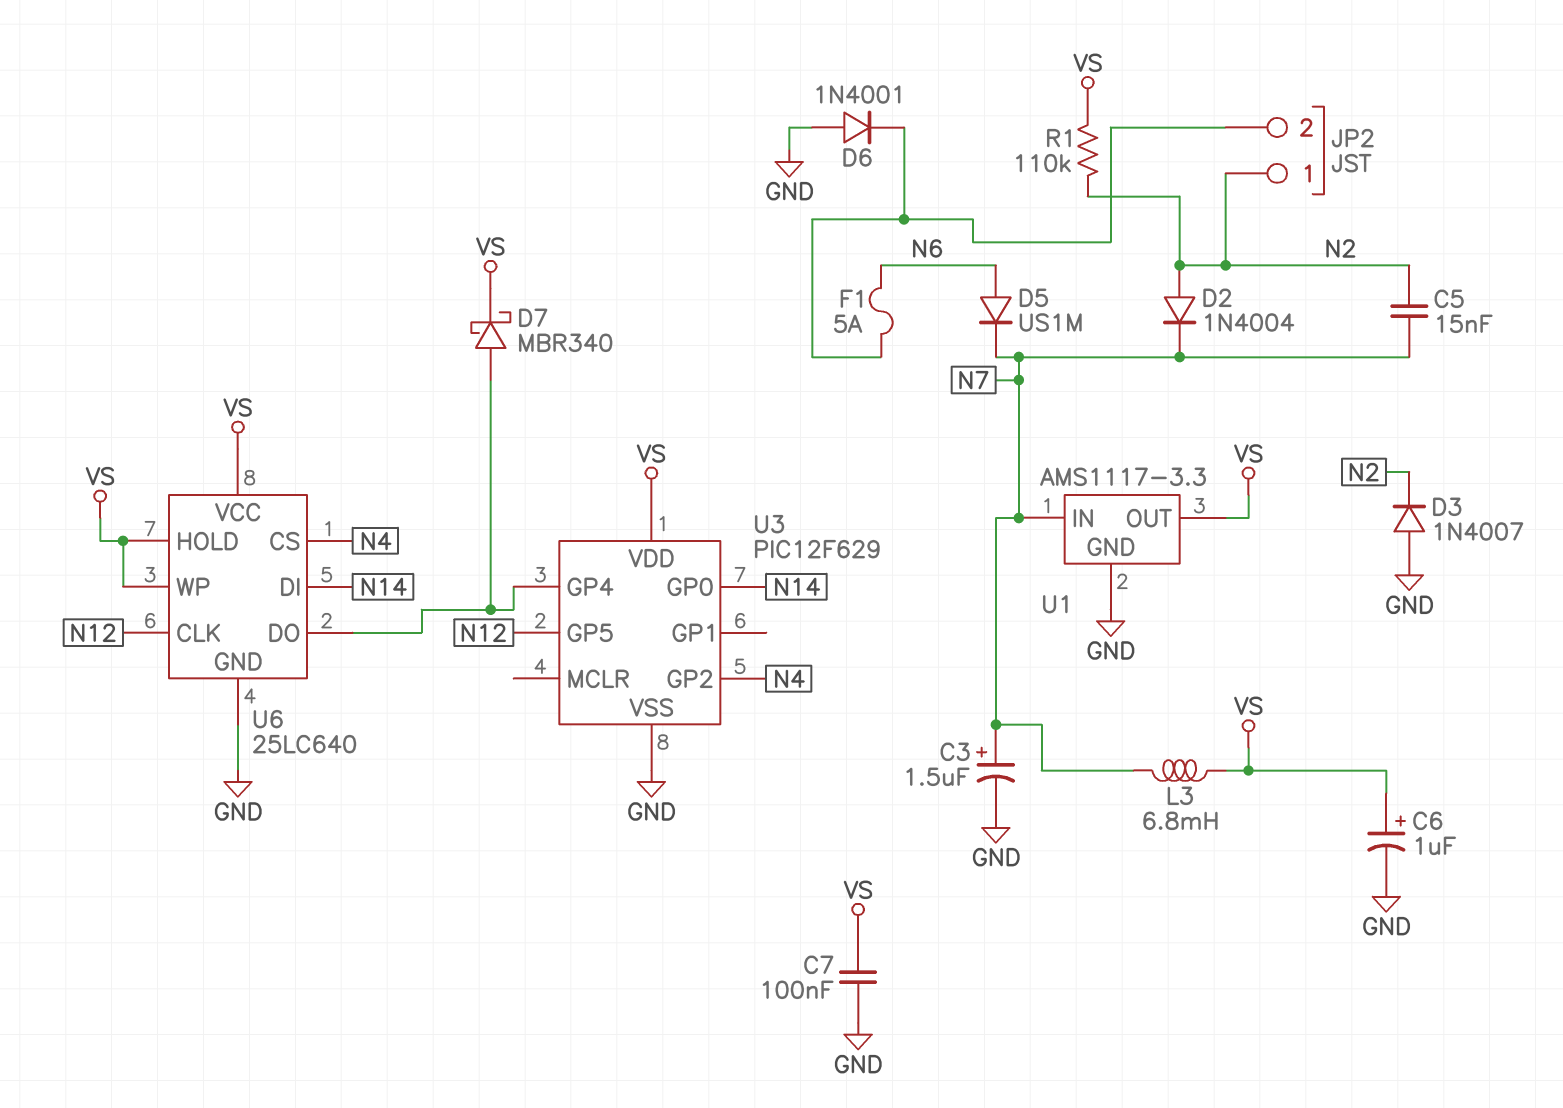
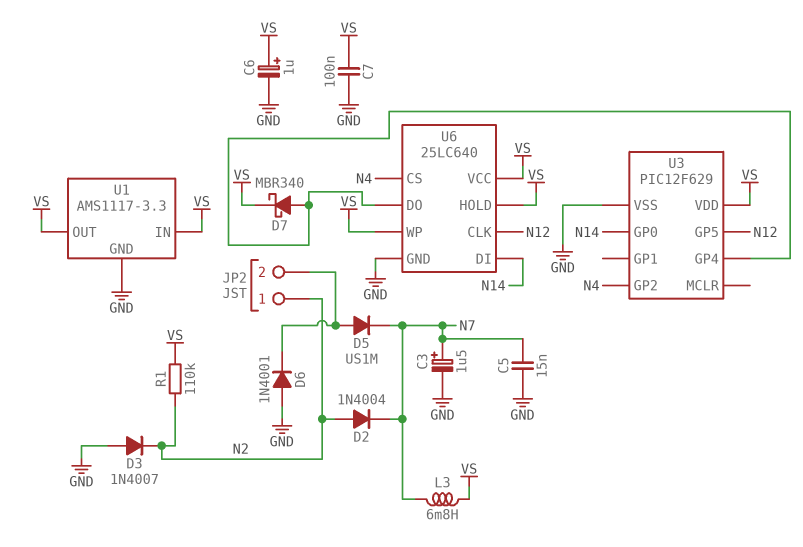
C5: 15nF (N2, N7) -> 15nF (GND, N7)
D5: diode US1M (A N6, K N7) -> diode US1M (A JP2/2, K N7)
F1: 5A (JP2/2, N6) -> none
U1 pin IN: N7 -> VS

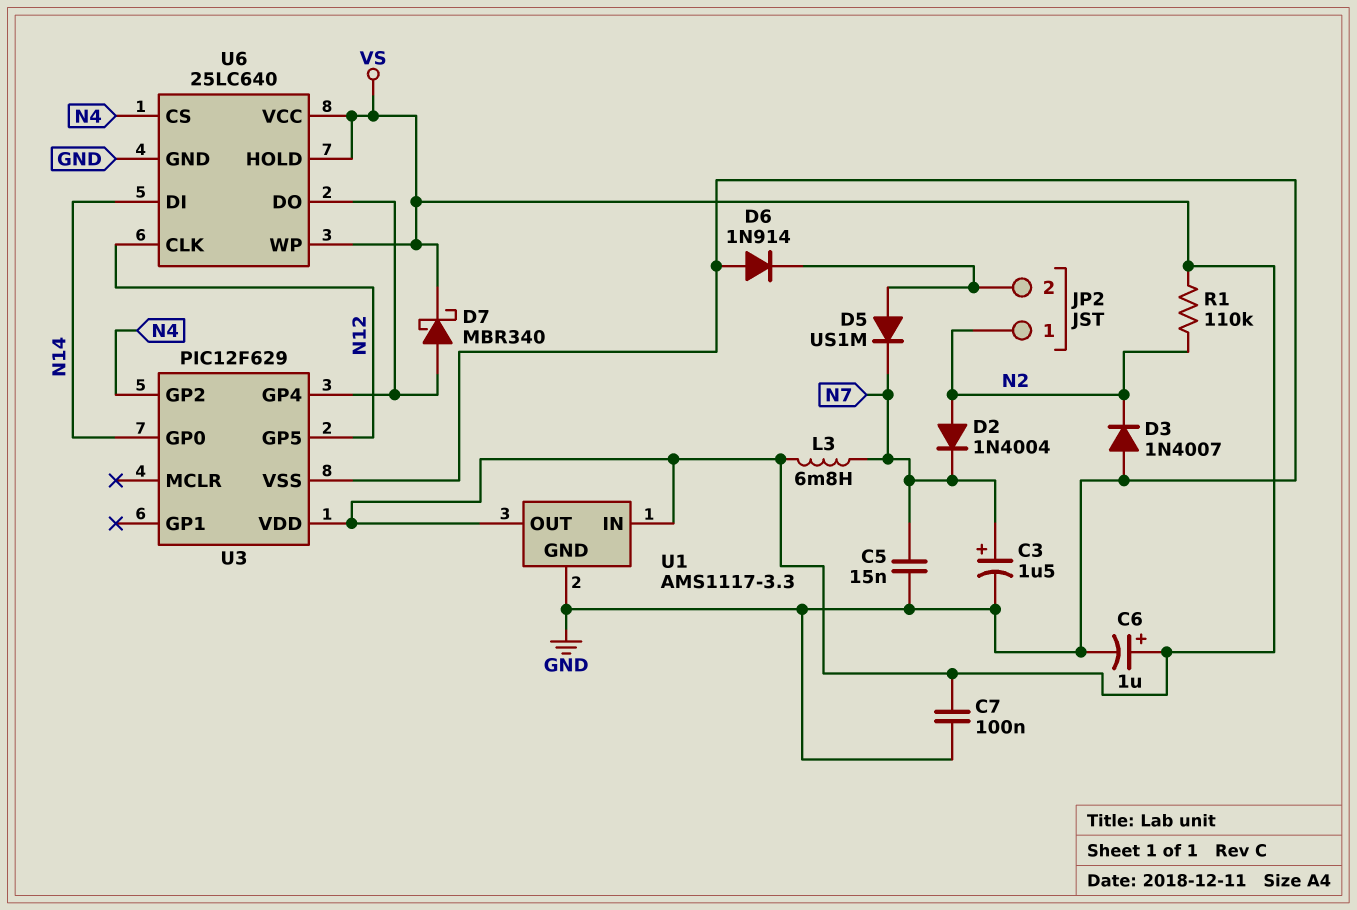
D6: diode 1N4001 (A GND, K JP2/2) -> diode 1N914 (A GND, K JP2/2)

